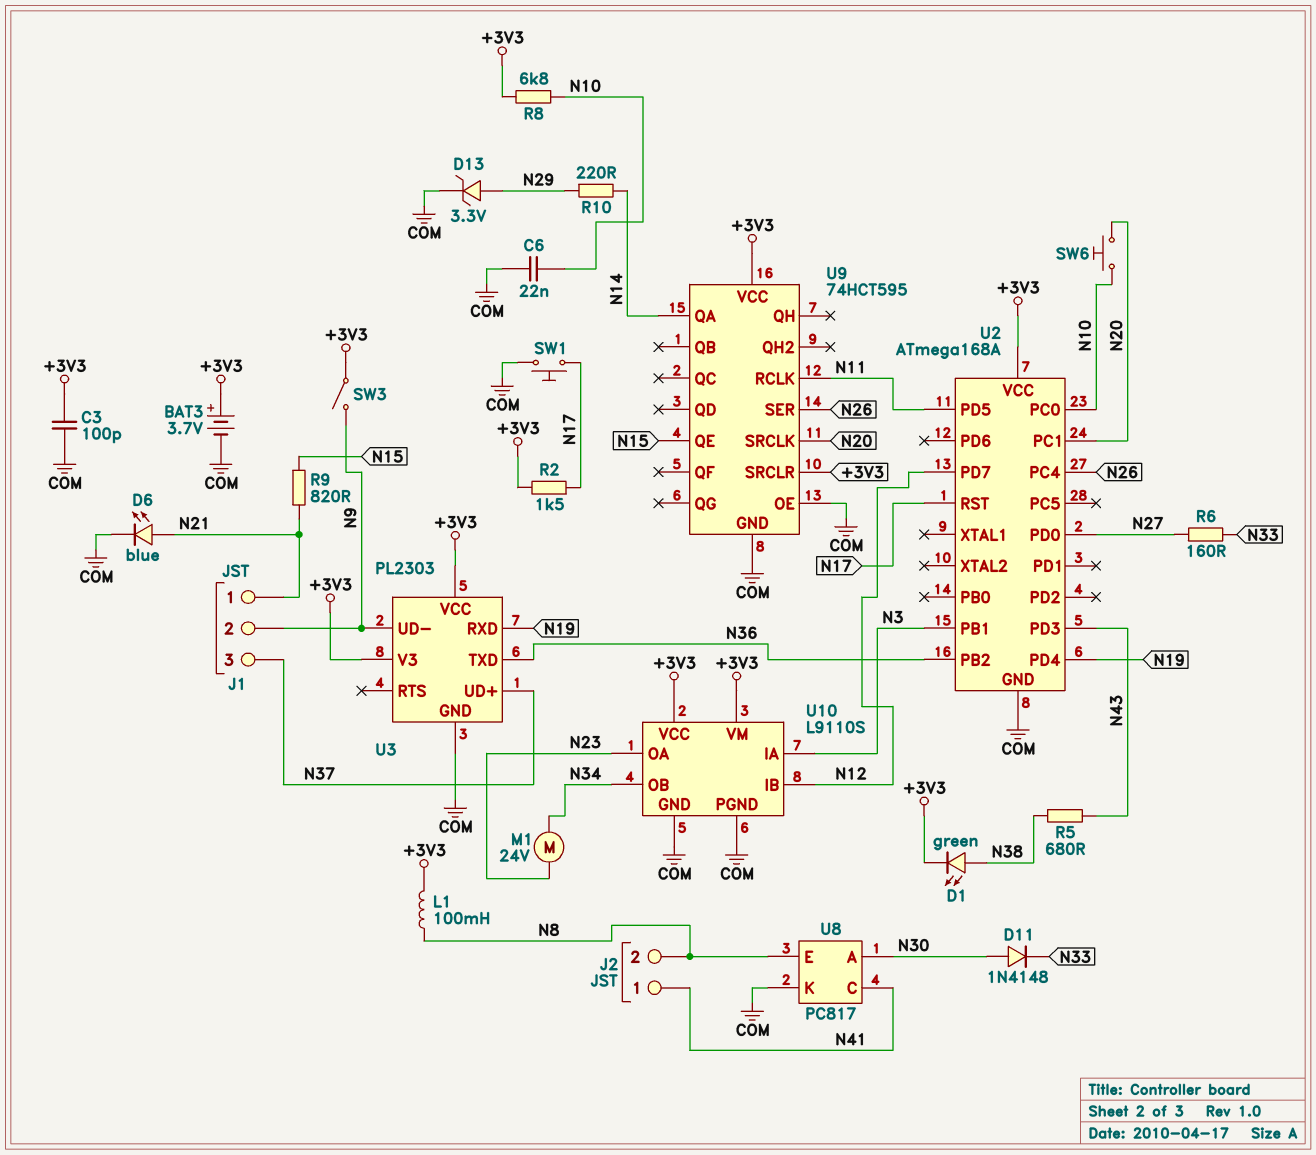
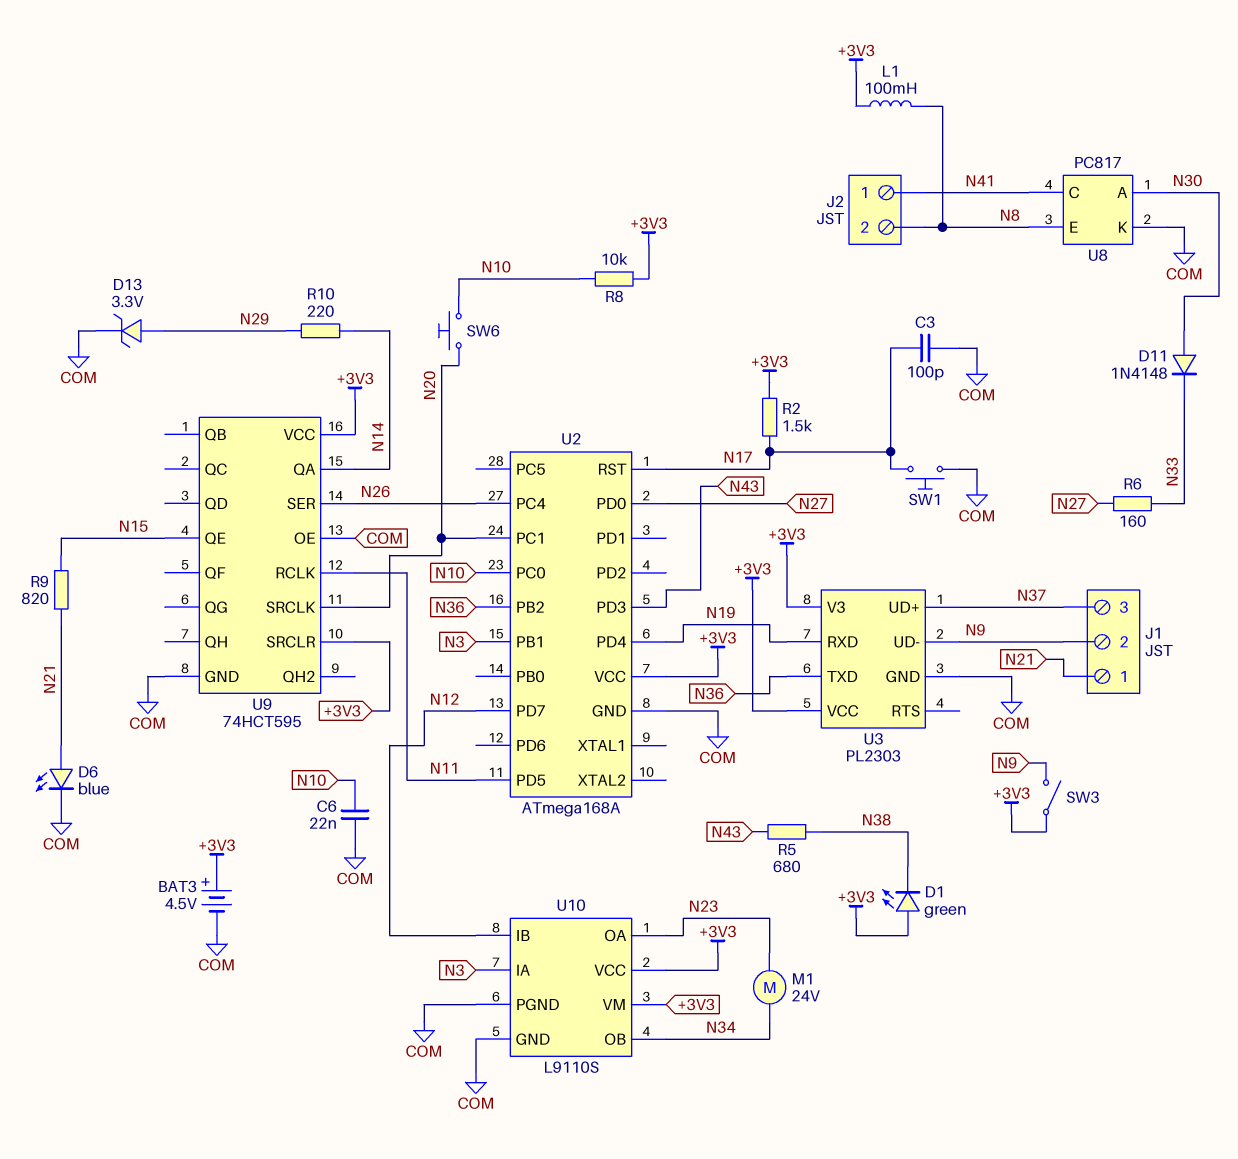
BAT3: 3.7V (plus +3V3, minus COM) -> 4.5V (plus +3V3, minus COM)
C3: 100pF (+3V3, COM) -> 100pF (COM, N17)
D1: LED green (A N38, K +3V3) -> LED green (A +3V3, K N38)
R8: 6.8k (+3V3, N10) -> 10k (+3V3, N10)

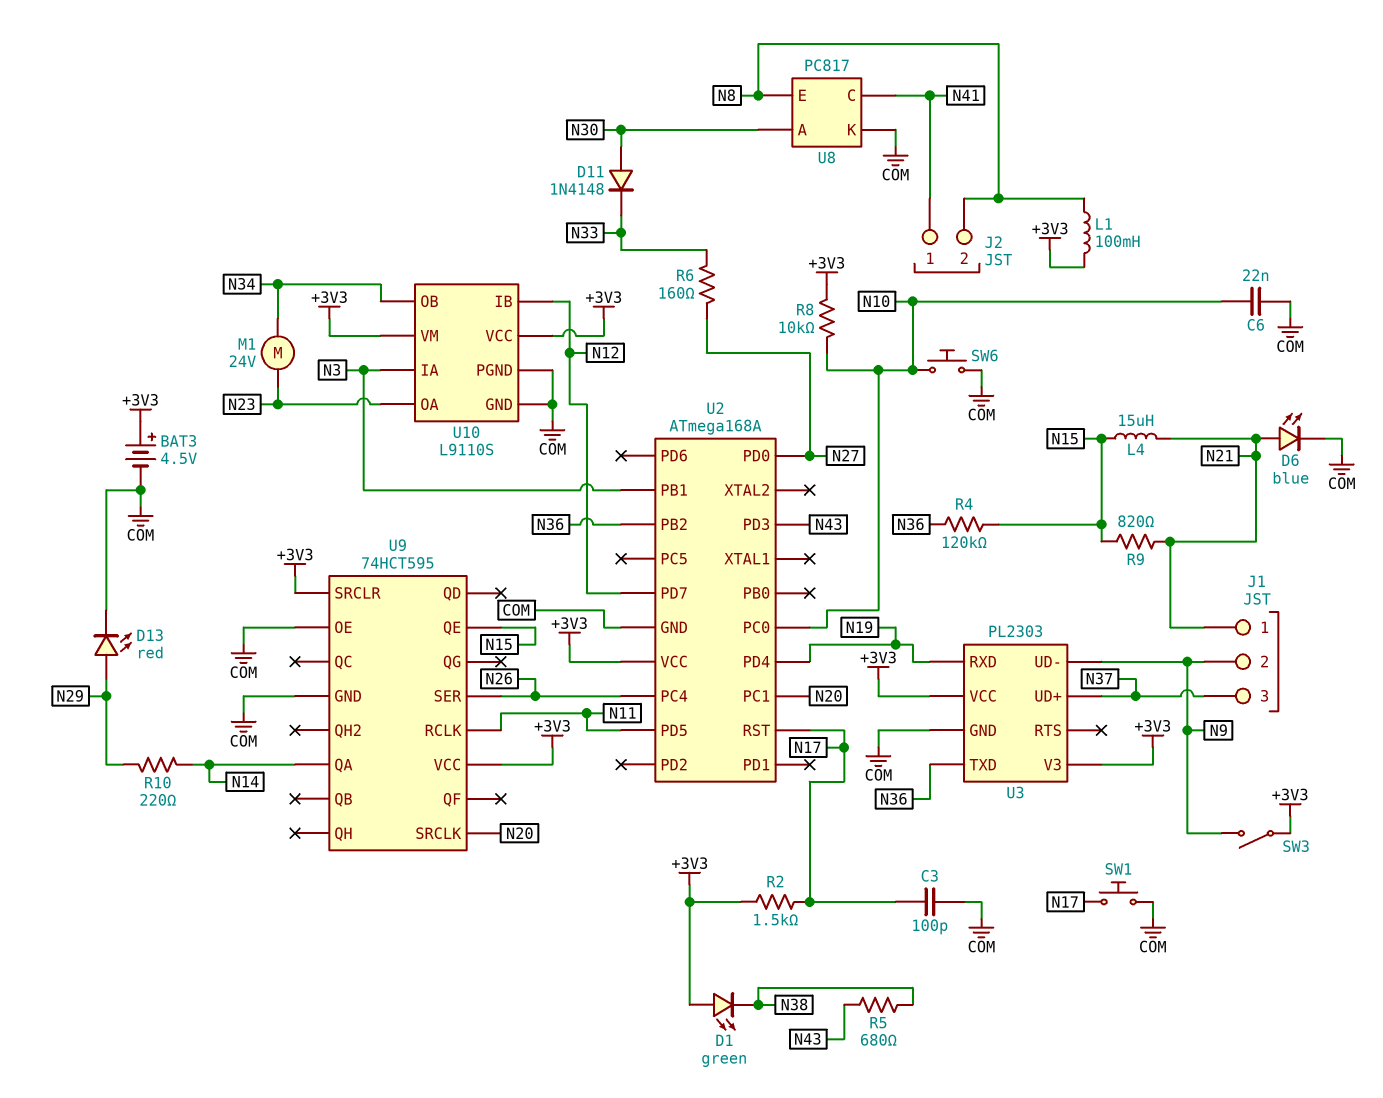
D13: zener 3.3V (A N29, K COM) -> LED red (A N29, K COM)
L4: none -> 15uH (N15, N21)
R4: none -> 120k (N15, N36)
SW6: button (N10, N20) -> button (COM, N10)

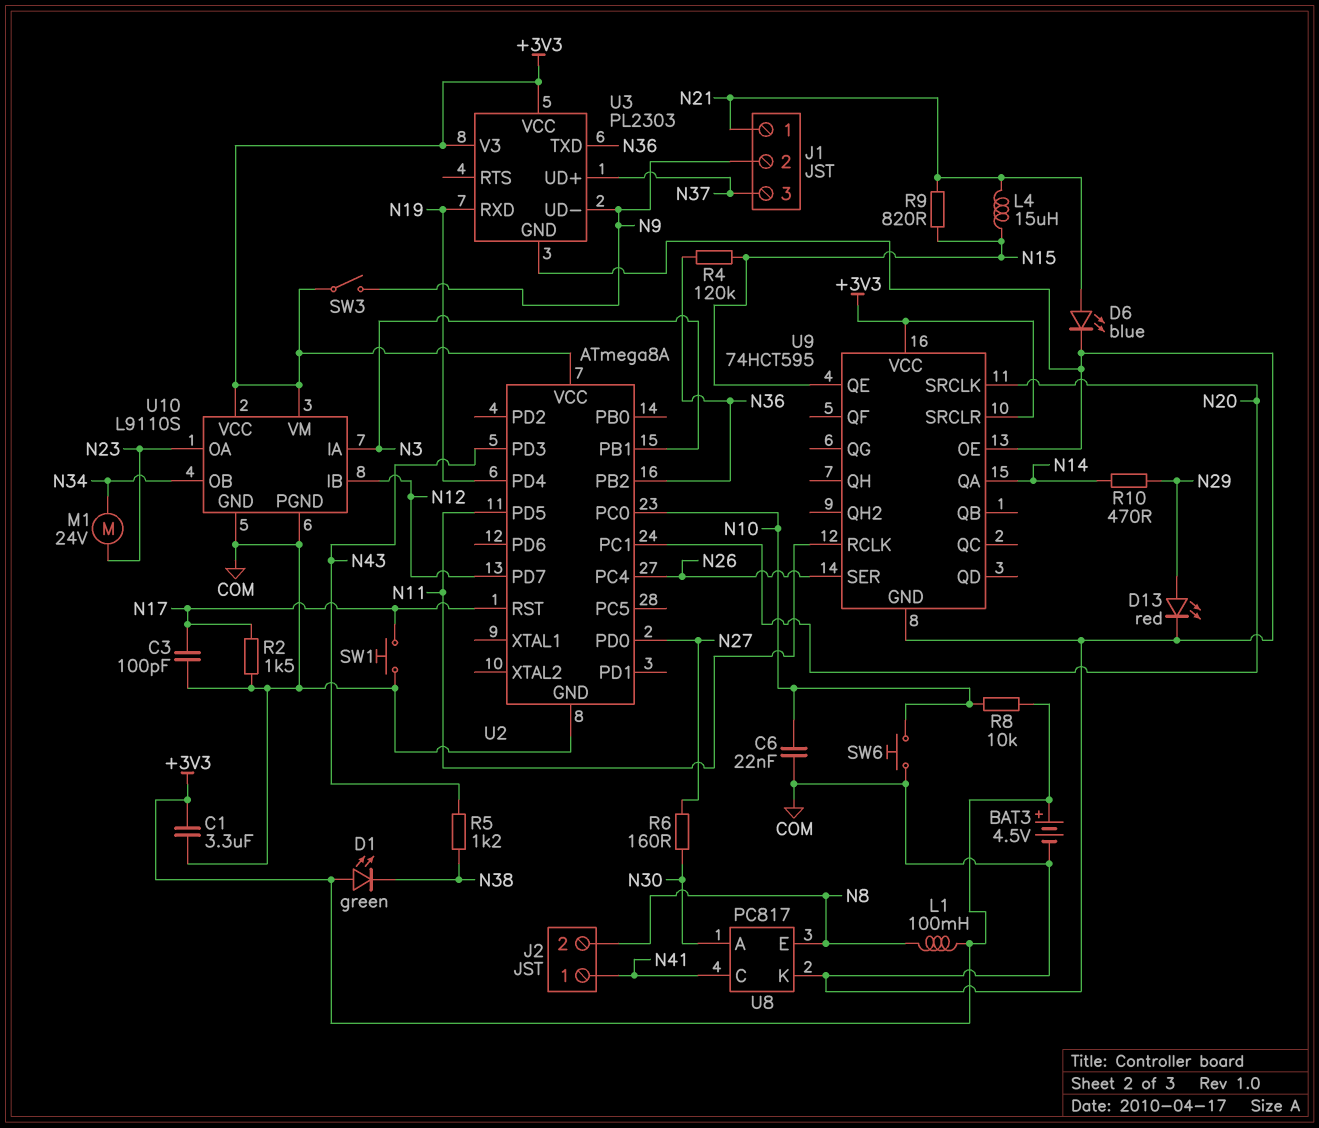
C1: none -> 3.3uF (+3V3, COM)
D11: diode 1N4148 (A N30, K N33) -> none
R2: 1.5k (+3V3, N17) -> 1.5k (COM, N17)
R5: 680 (N38, N43) -> 1.2k (N38, N43)
R6: 160 (N27, N33) -> 160 (N27, N30)
R10: 220 (N14, N29) -> 470 (N14, N29)
U2: ATmega168A -> ATmega8A

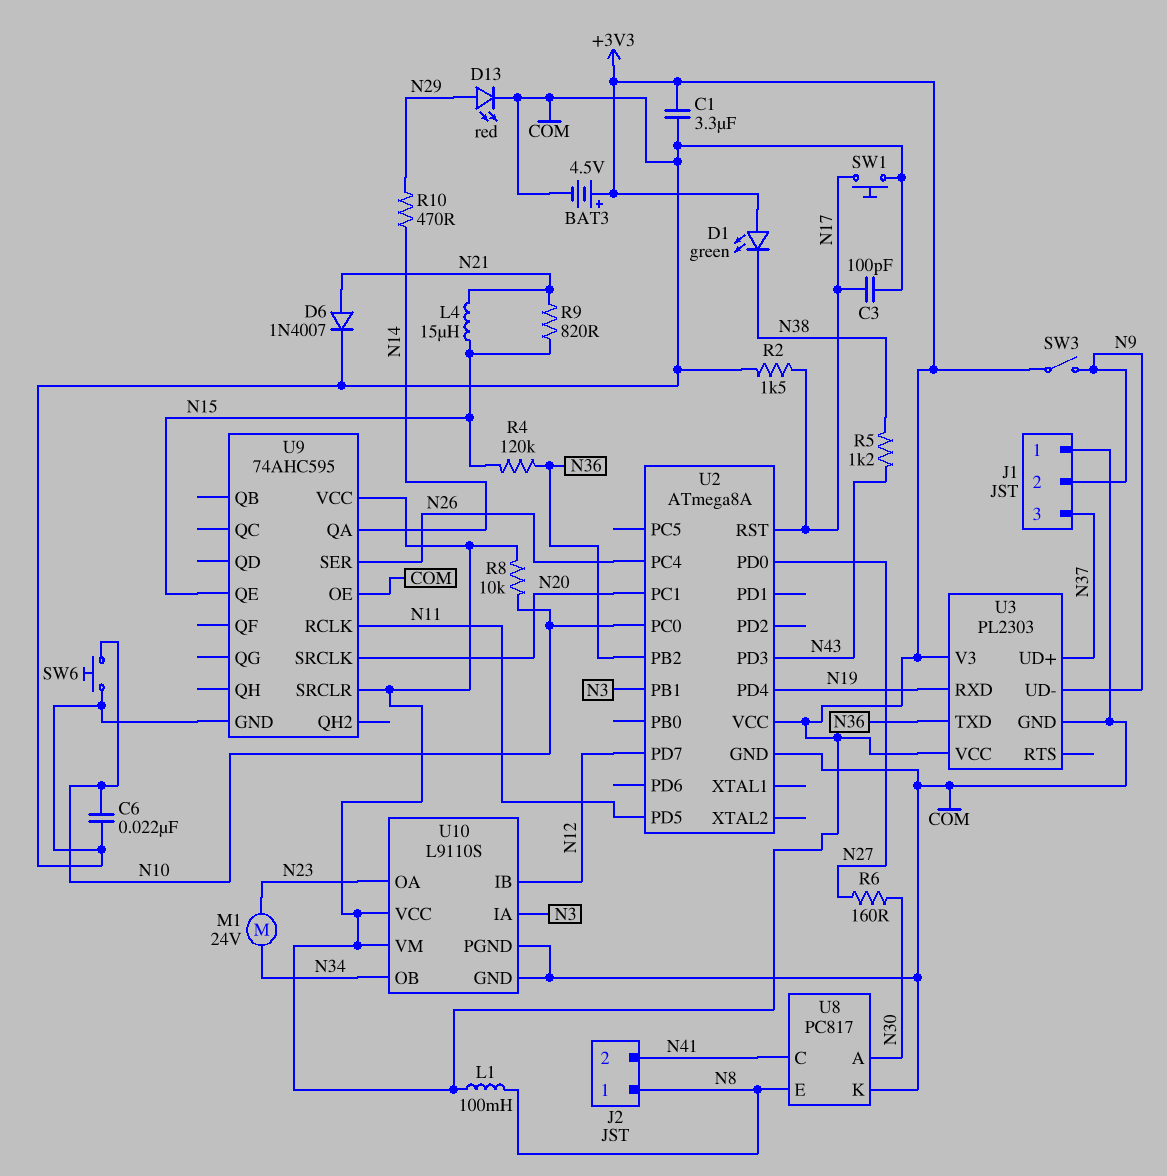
D6: LED blue (A N21, K COM) -> diode 1N4007 (A N21, K COM)
J1 pin 1: N21 -> COM
J2 pin 1: N41 -> N8
J2 pin 2: N8 -> N41
U9: 74HCT595 -> 74AHC595

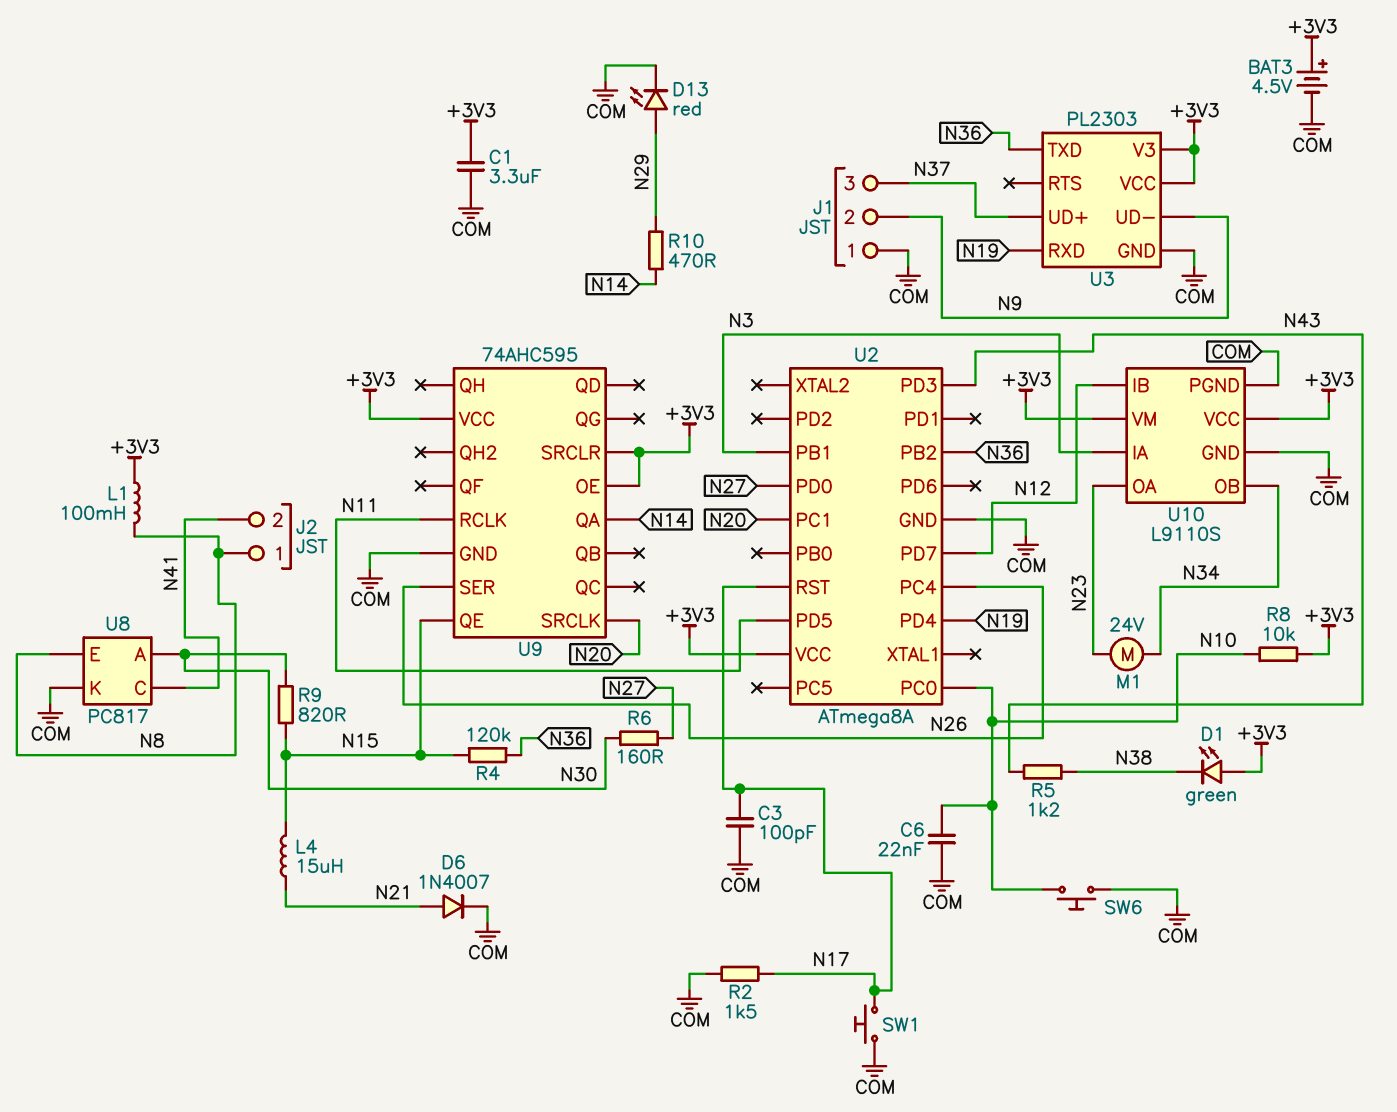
R9: 820 (N15, N21) -> 820 (N15, N30)
SW3: switch (+3V3, N9) -> none
U9 pin OE: COM -> +3V3

